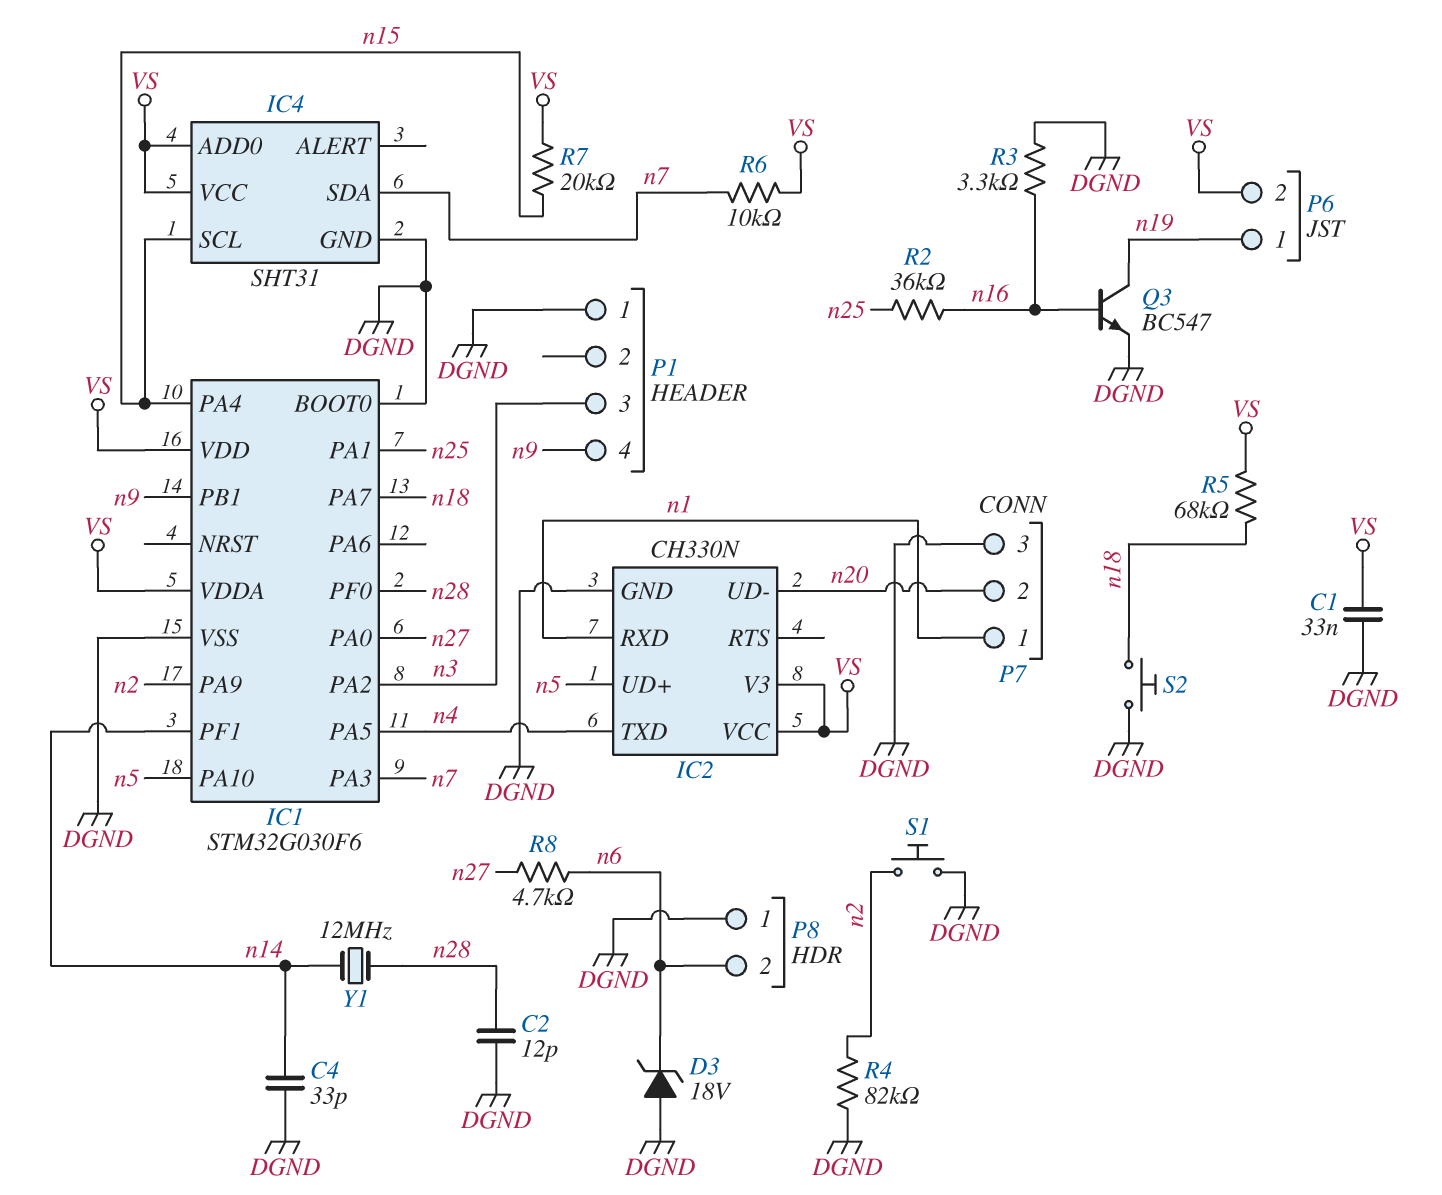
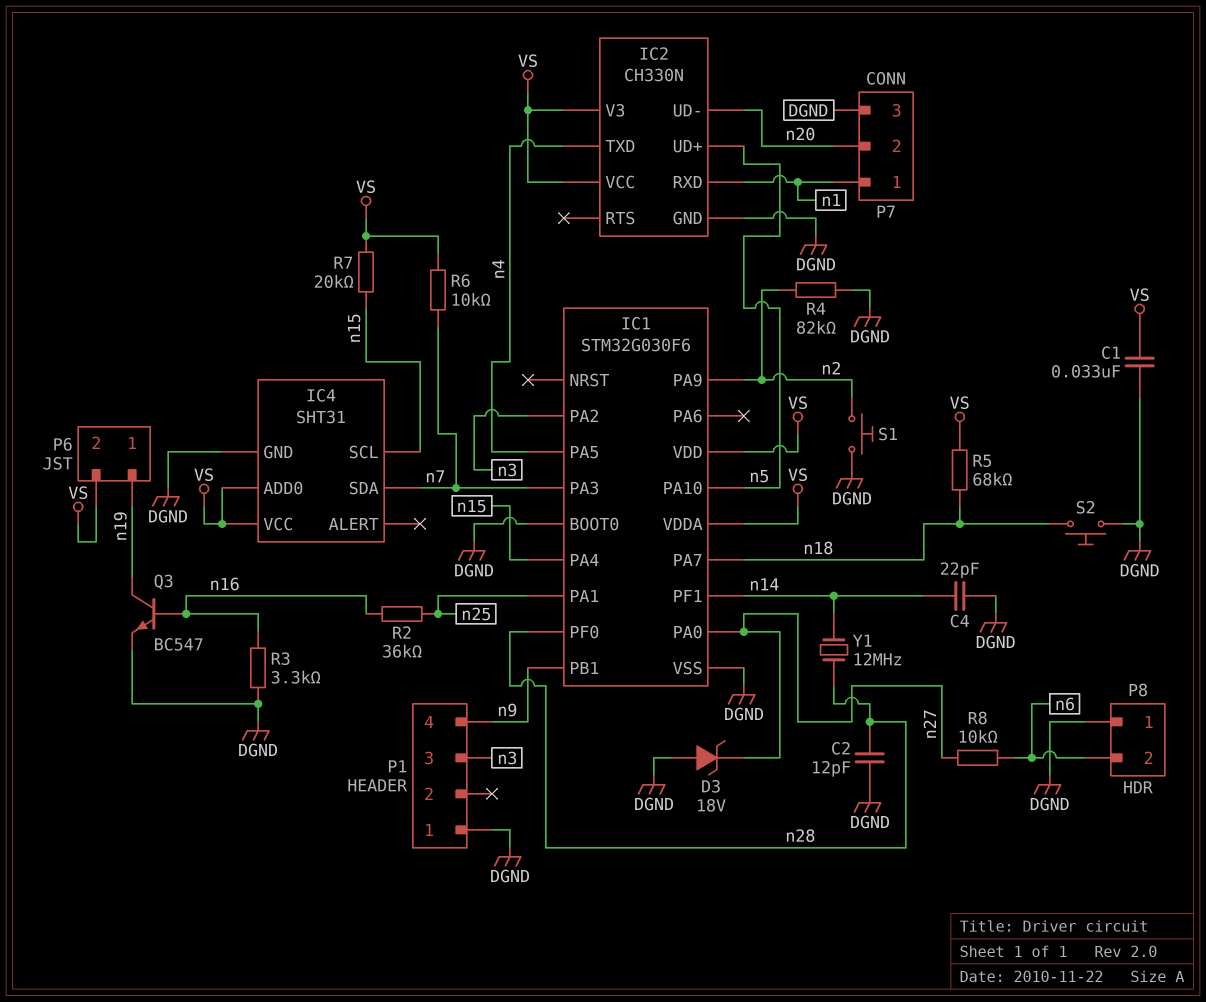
C4: 33pF (DGND, n14) -> 22pF (DGND, n14)
D3: zener 18V (A DGND, K n6) -> zener 18V (A DGND, K n27)
R8: 4.7k (n6, n27) -> 10k (n6, n27)

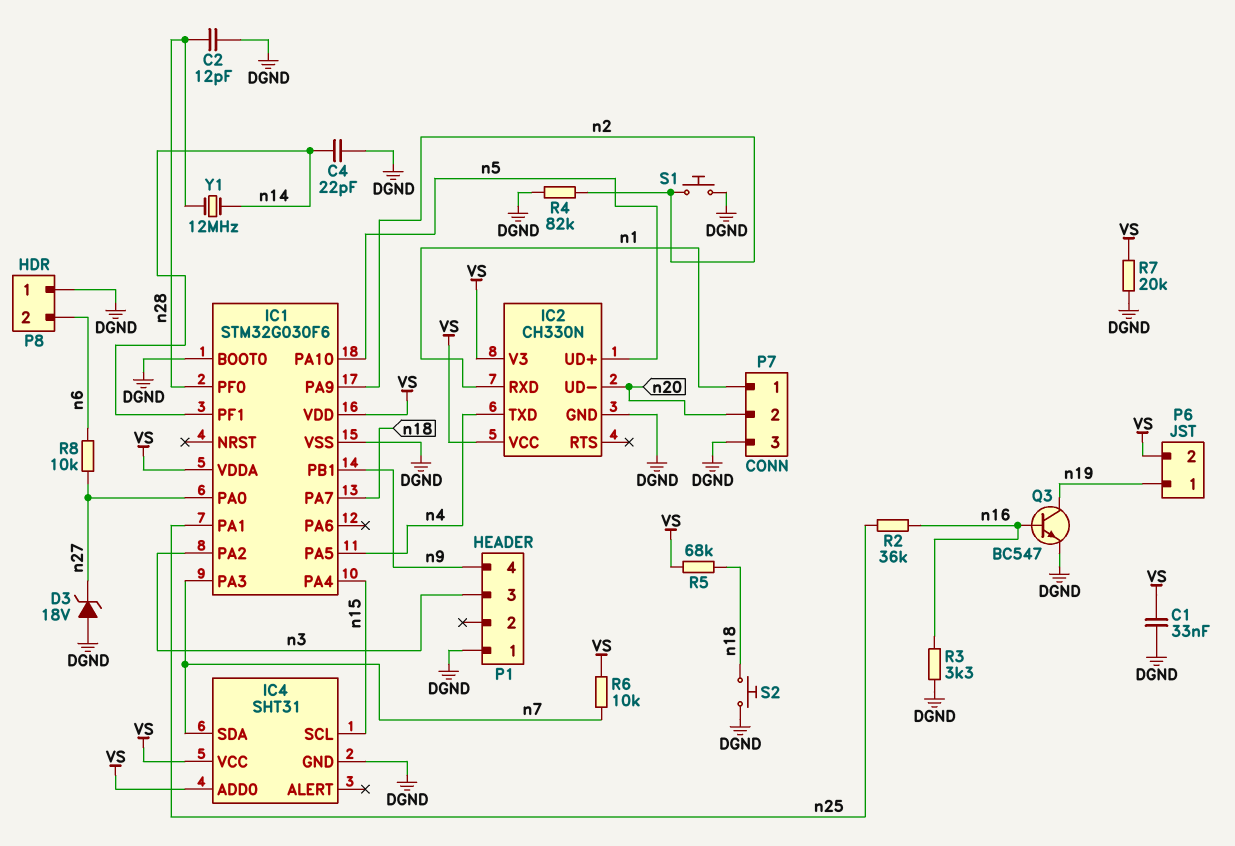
R7: 20k (VS, n15) -> 20k (DGND, VS)

